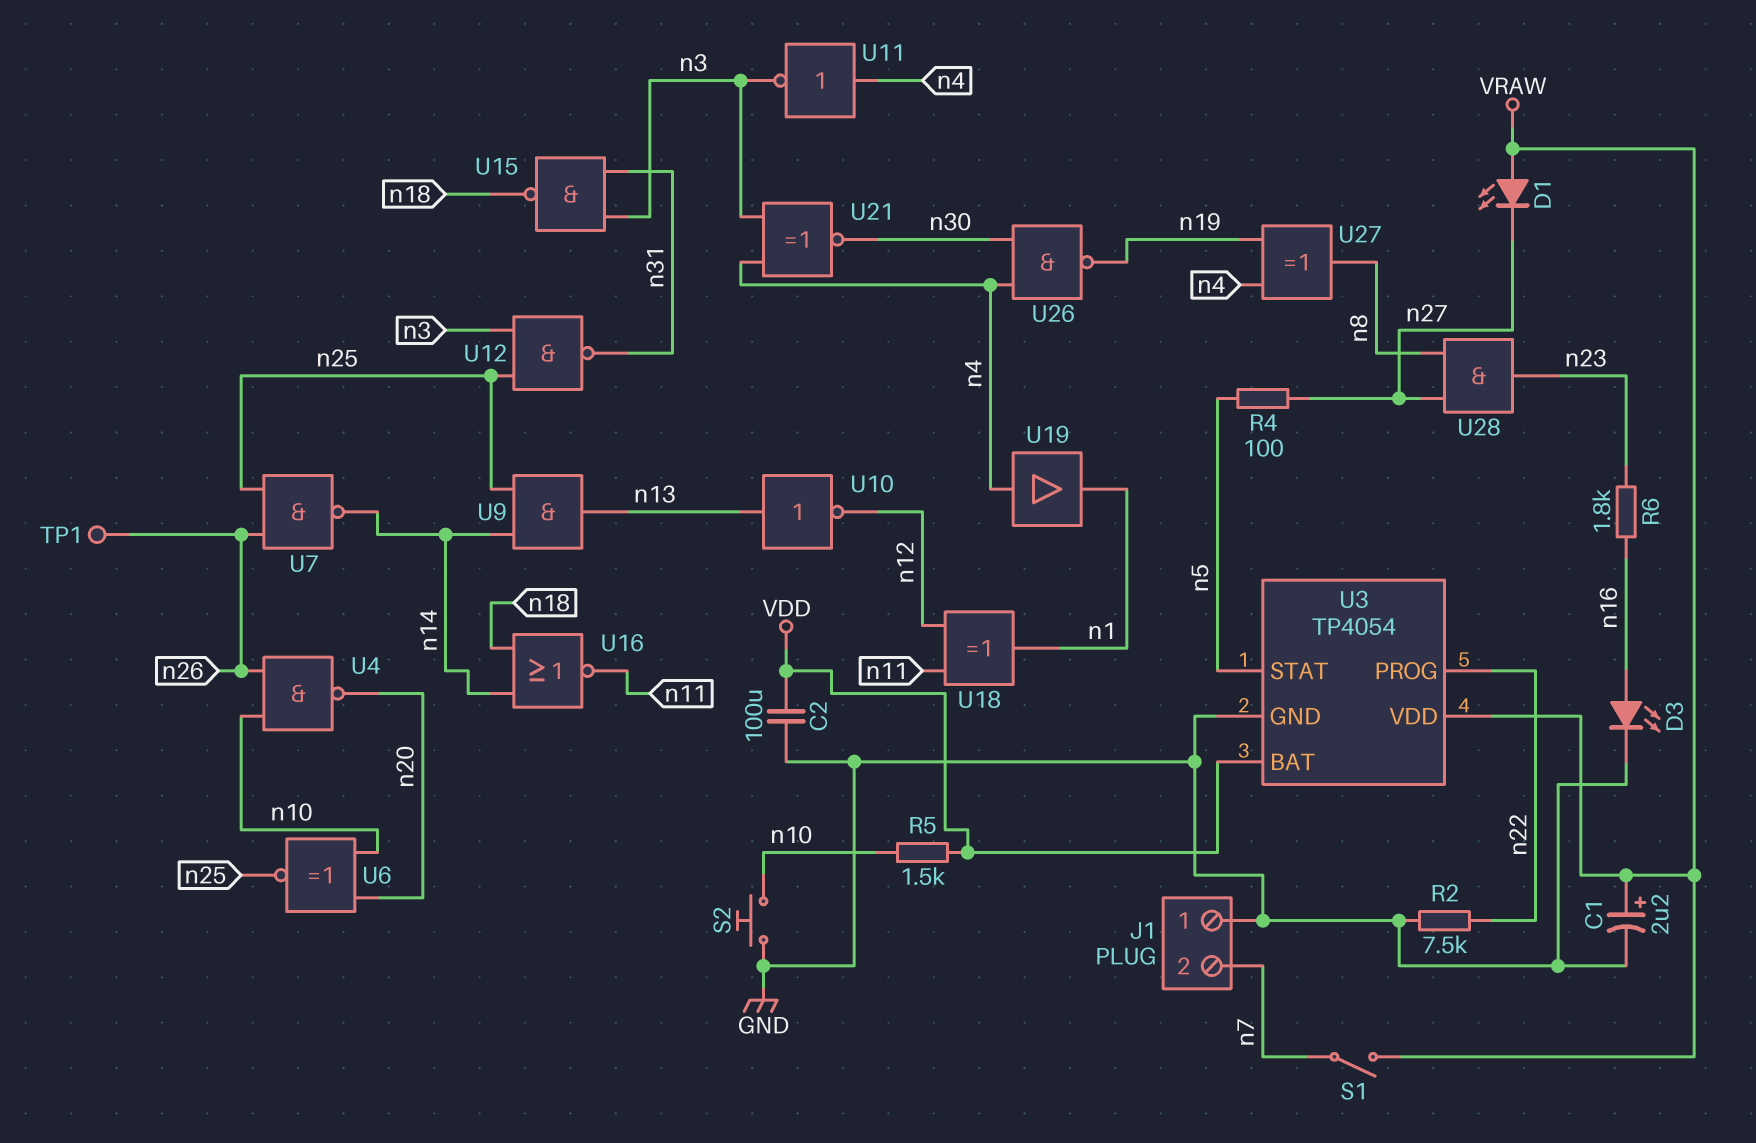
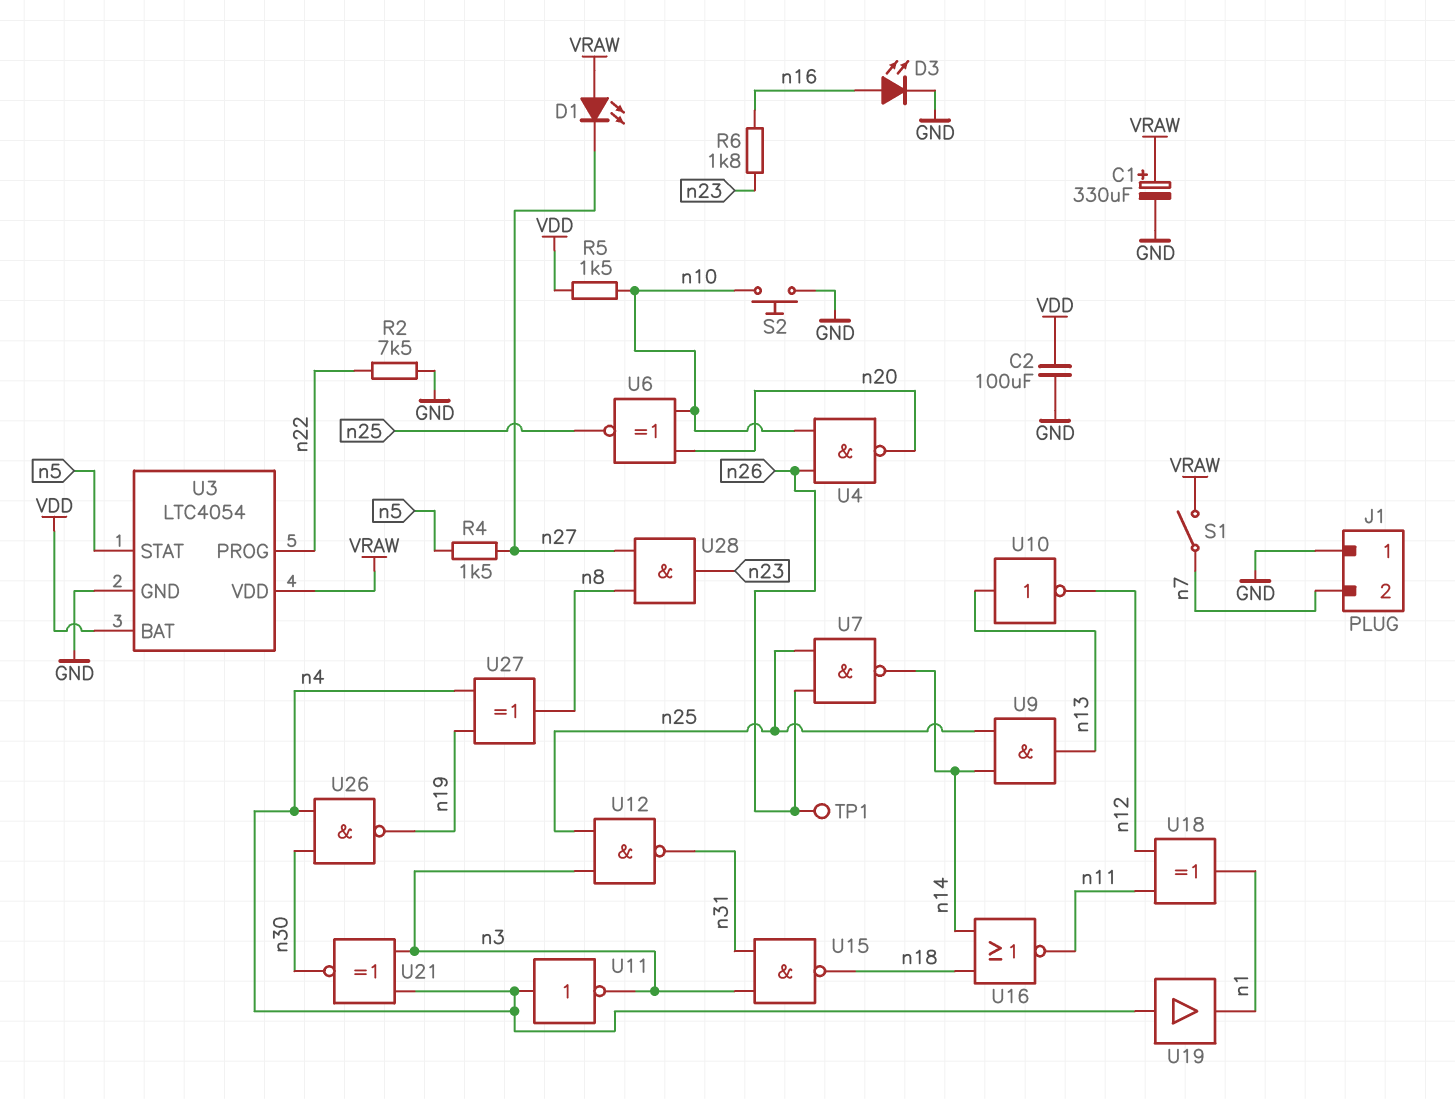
C1: 2.2uF (plus VRAW, minus GND) -> 330uF (plus VRAW, minus GND)
R4: 100 (n5, n27) -> 1.5k (n5, n27)
U3: TP4054 -> LTC4054

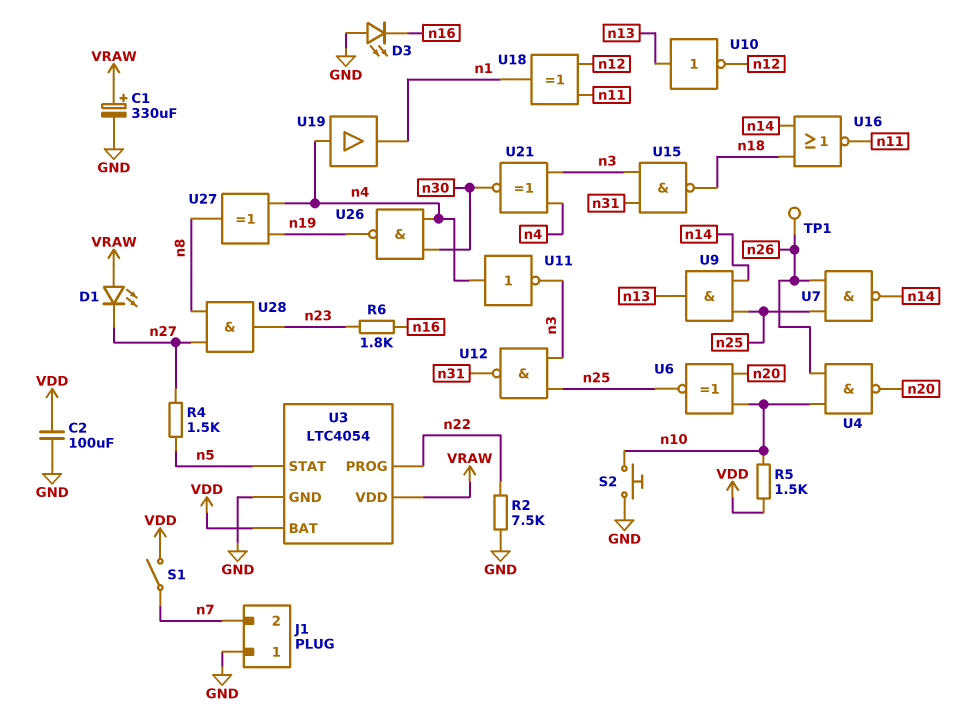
D3: LED (A n16, K GND) -> LED (A GND, K n16)
S1: switch (VRAW, n7) -> switch (VDD, n7)

